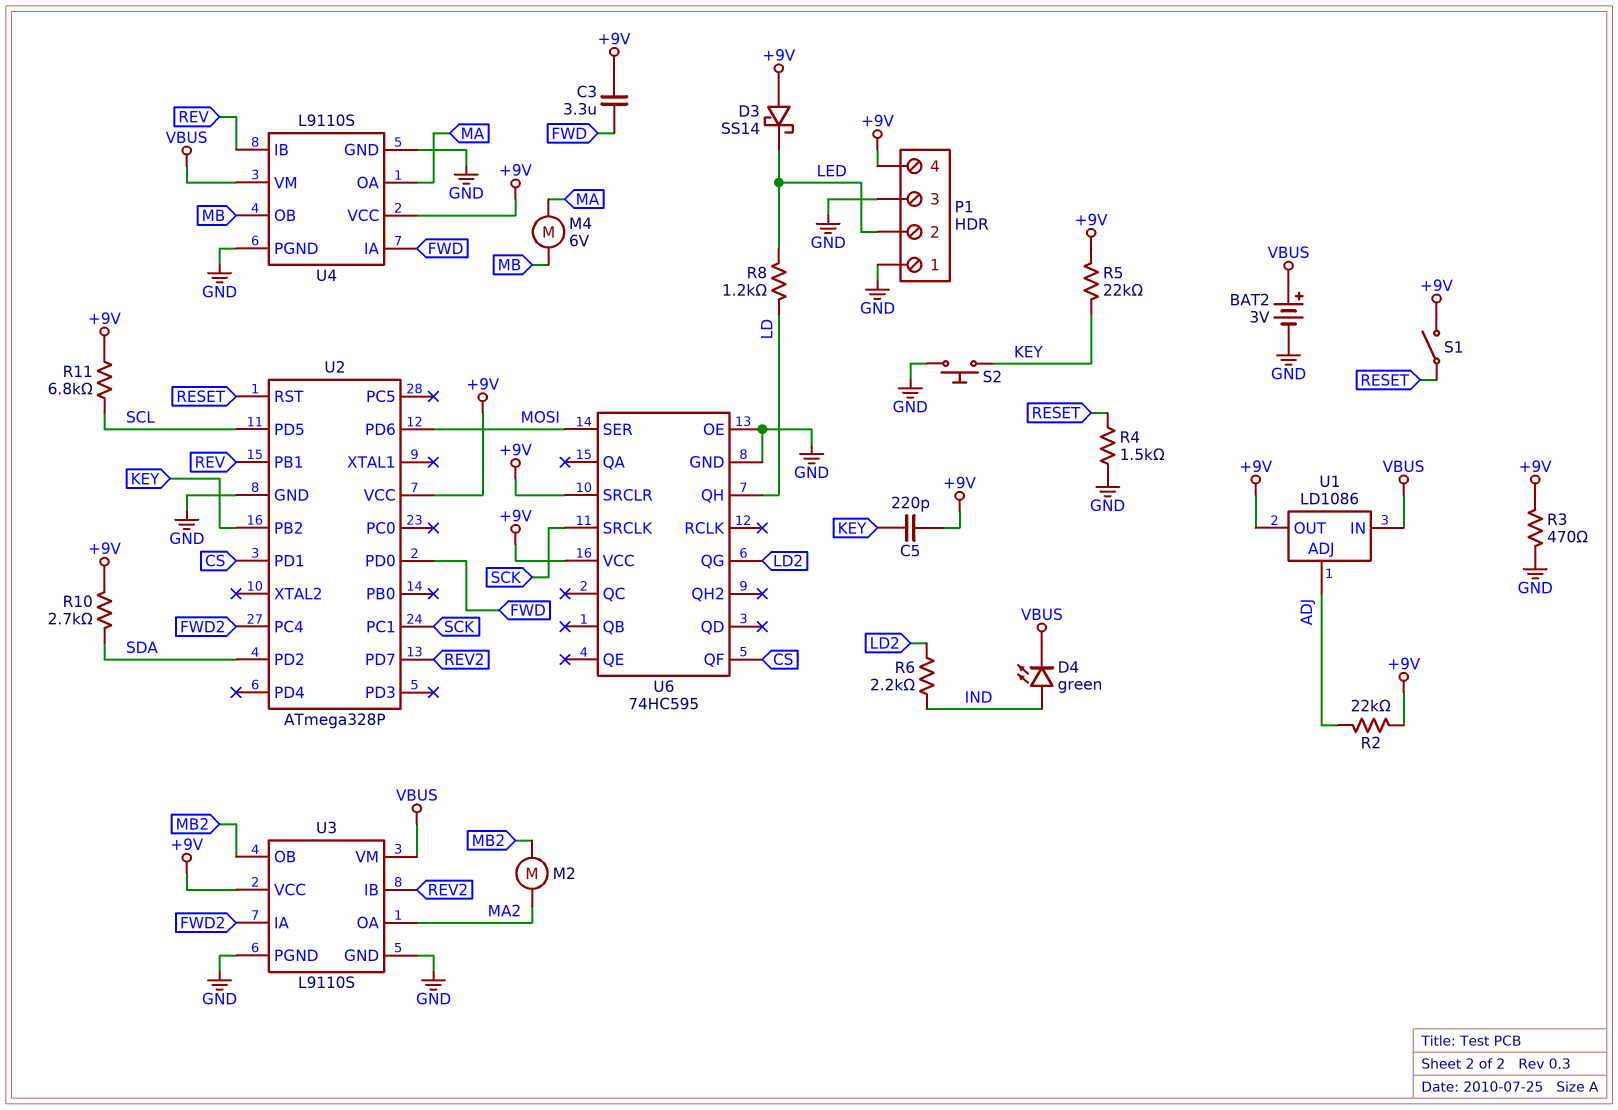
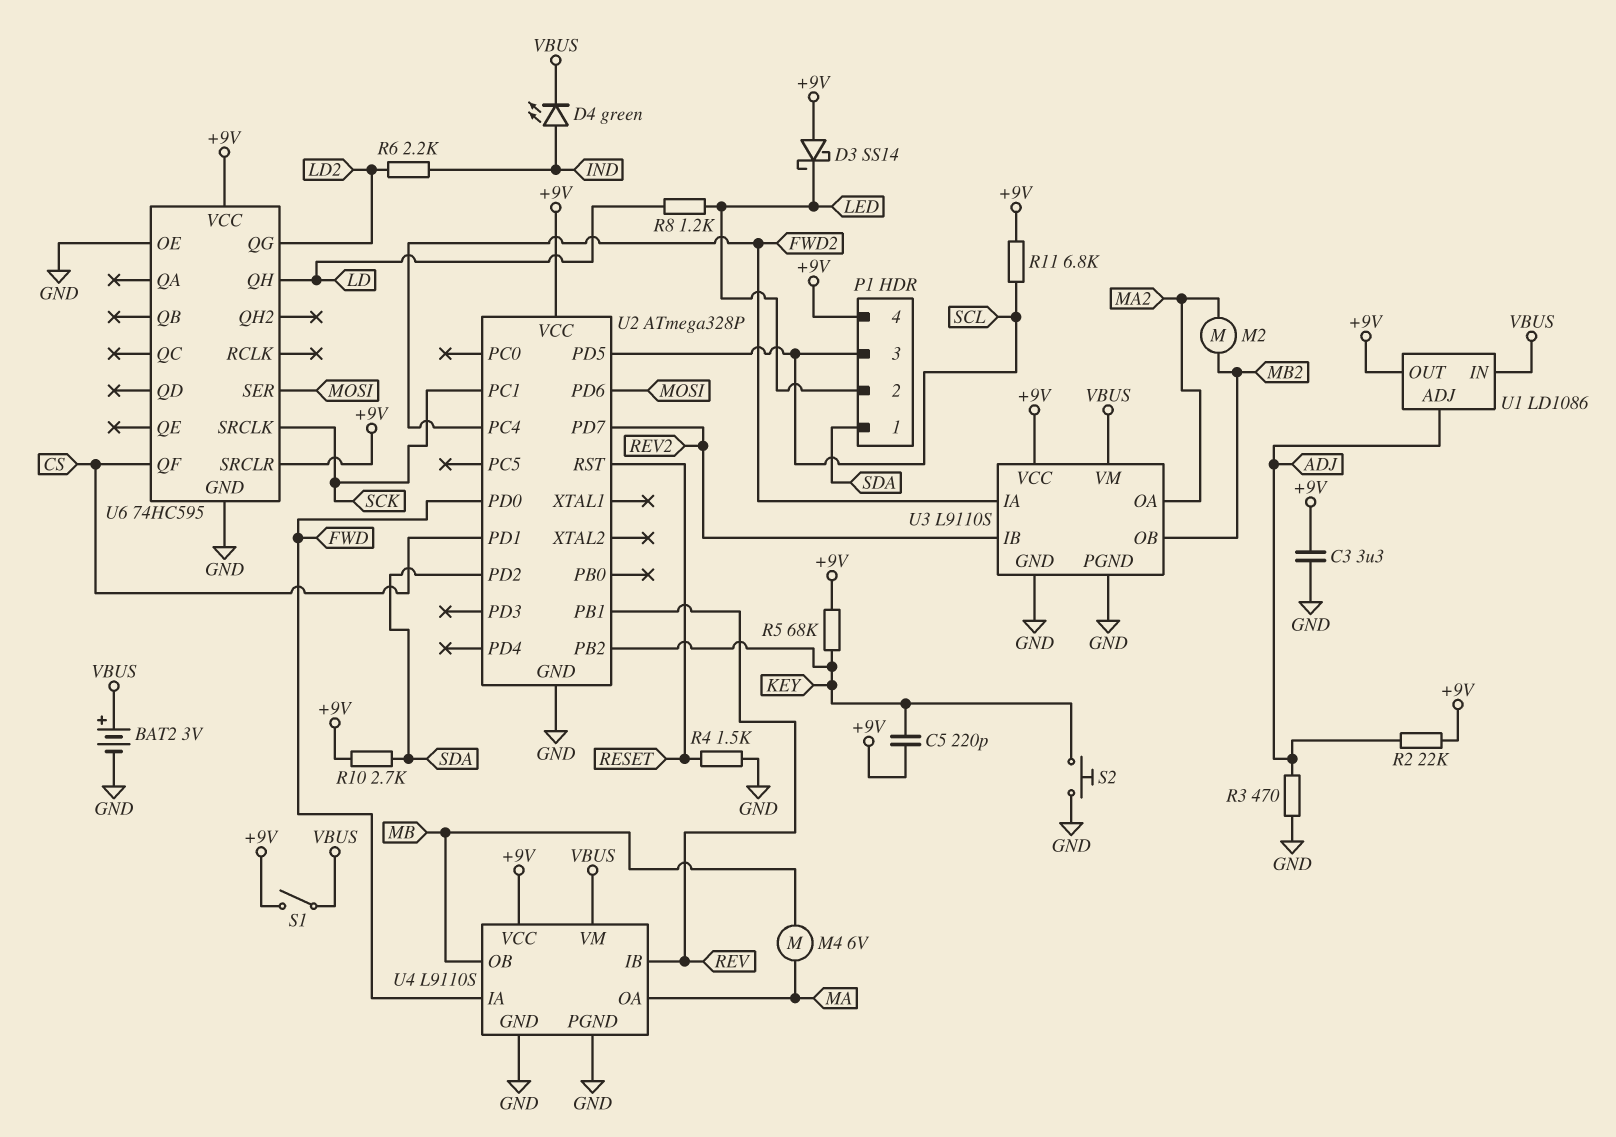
C3: 3.3uF (+9V, FWD) -> 3.3uF (+9V, GND)
P1 pin 1: GND -> SDA
P1 pin 3: GND -> SCL
R3: 470 (+9V, GND) -> 470 (ADJ, GND)
R5: 22k (+9V, KEY) -> 68k (+9V, KEY)
S1: switch (+9V, RESET) -> switch (+9V, VBUS)

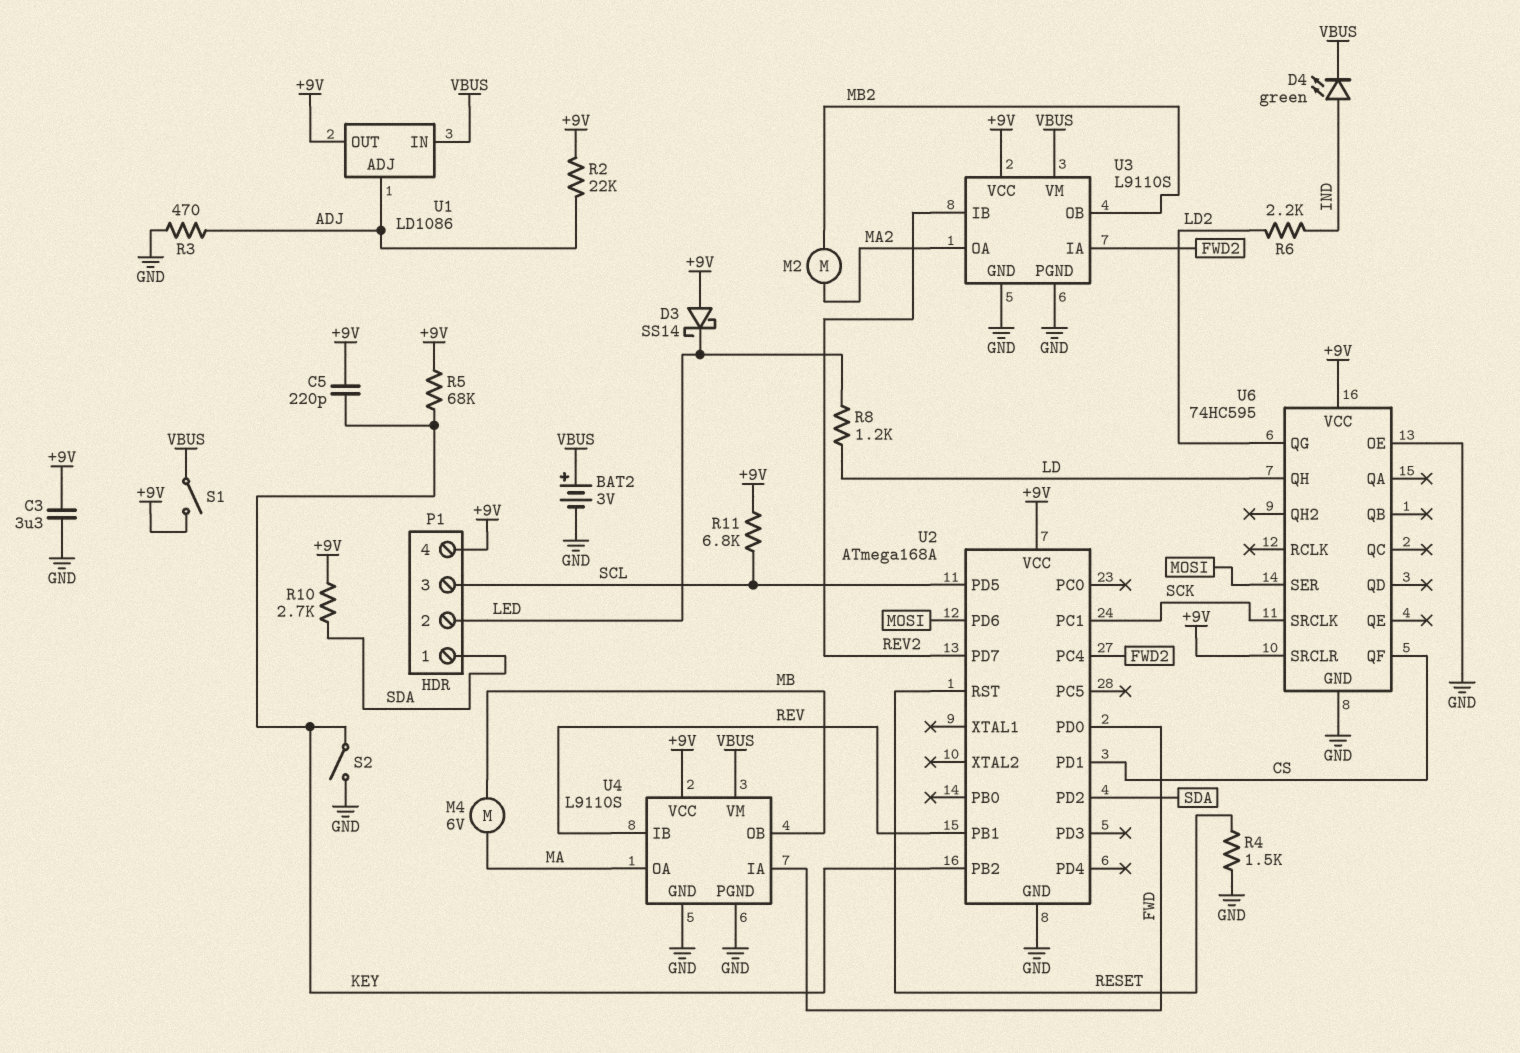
S2: button (GND, KEY) -> switch (GND, KEY)
U2: ATmega328P -> ATmega168A

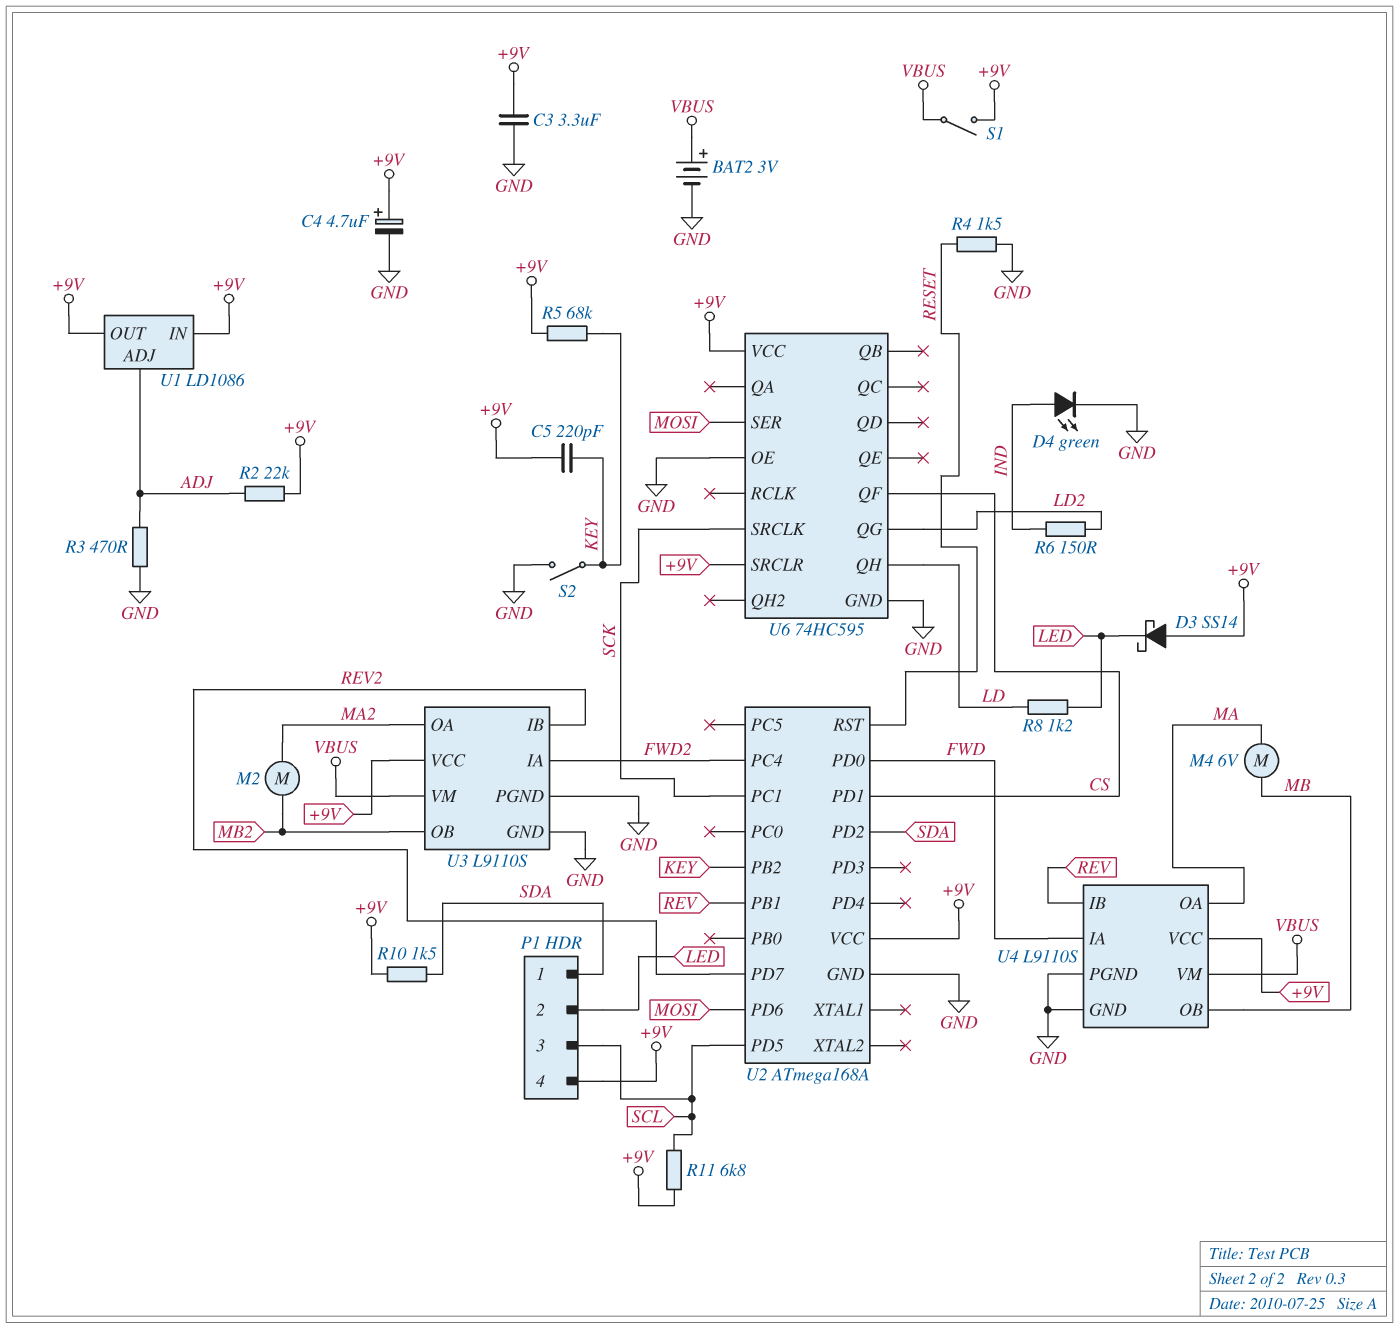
C4: none -> 4.7uF (plus +9V, minus GND)
D4: LED green (A IND, K VBUS) -> LED green (A IND, K GND)
R6: 2.2k (IND, LD2) -> 150 (IND, LD2)
R10: 2.7k (+9V, SDA) -> 1.5k (+9V, SDA)
U1 pin IN: VBUS -> +9V

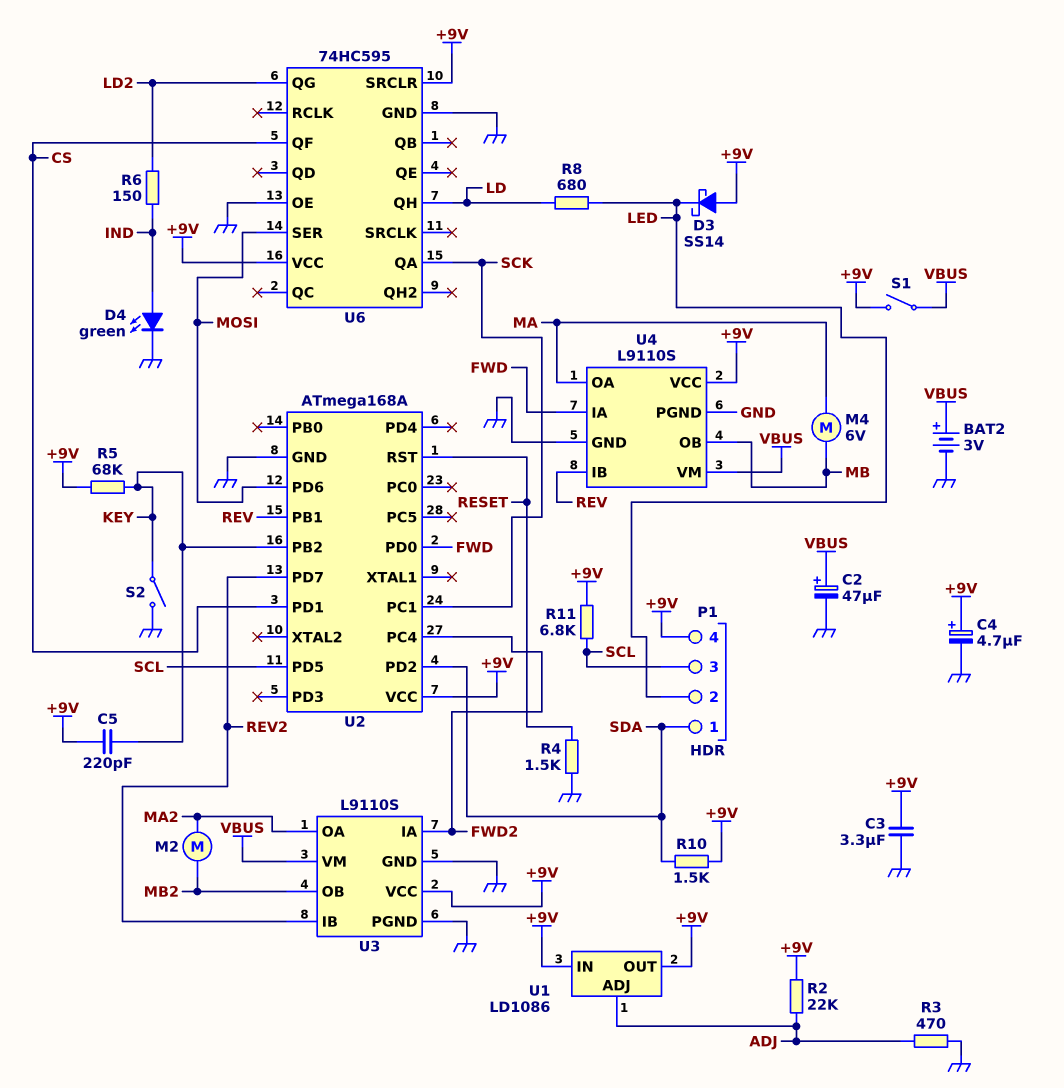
C2: none -> 47uF (plus VBUS, minus GND)
R8: 1.2k (LD, LED) -> 680 (LD, LED)
U6 pin QA: none -> SCK
U6 pin SRCLK: SCK -> none

